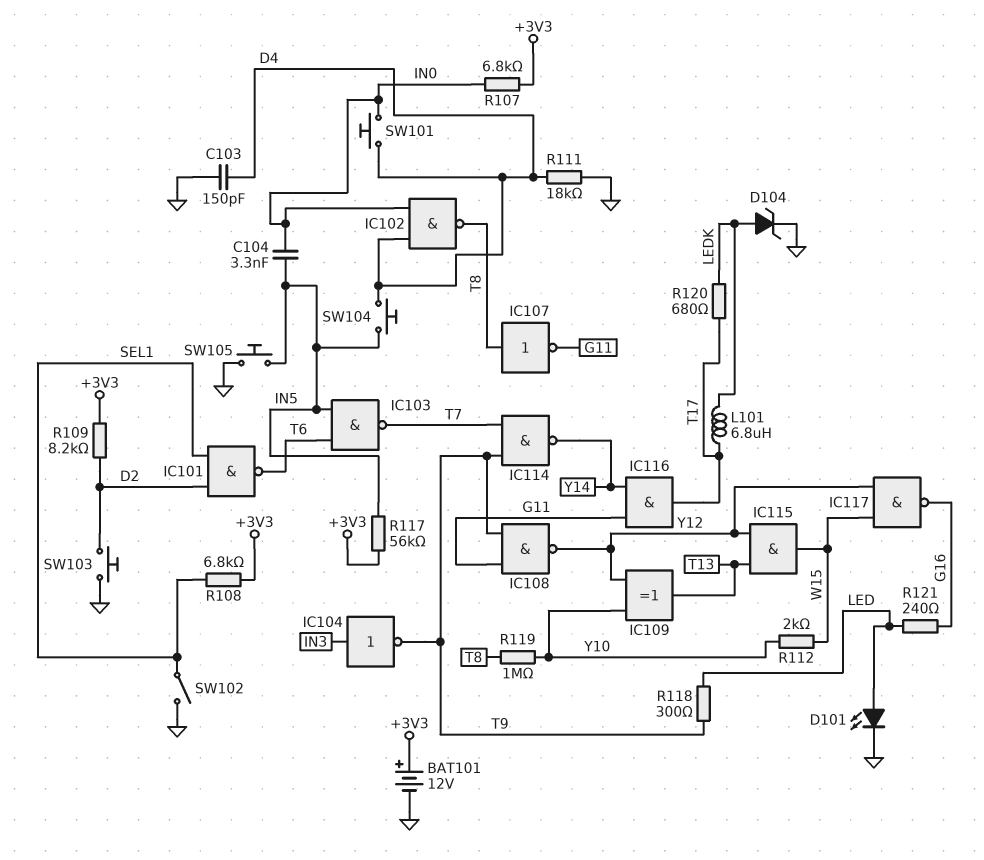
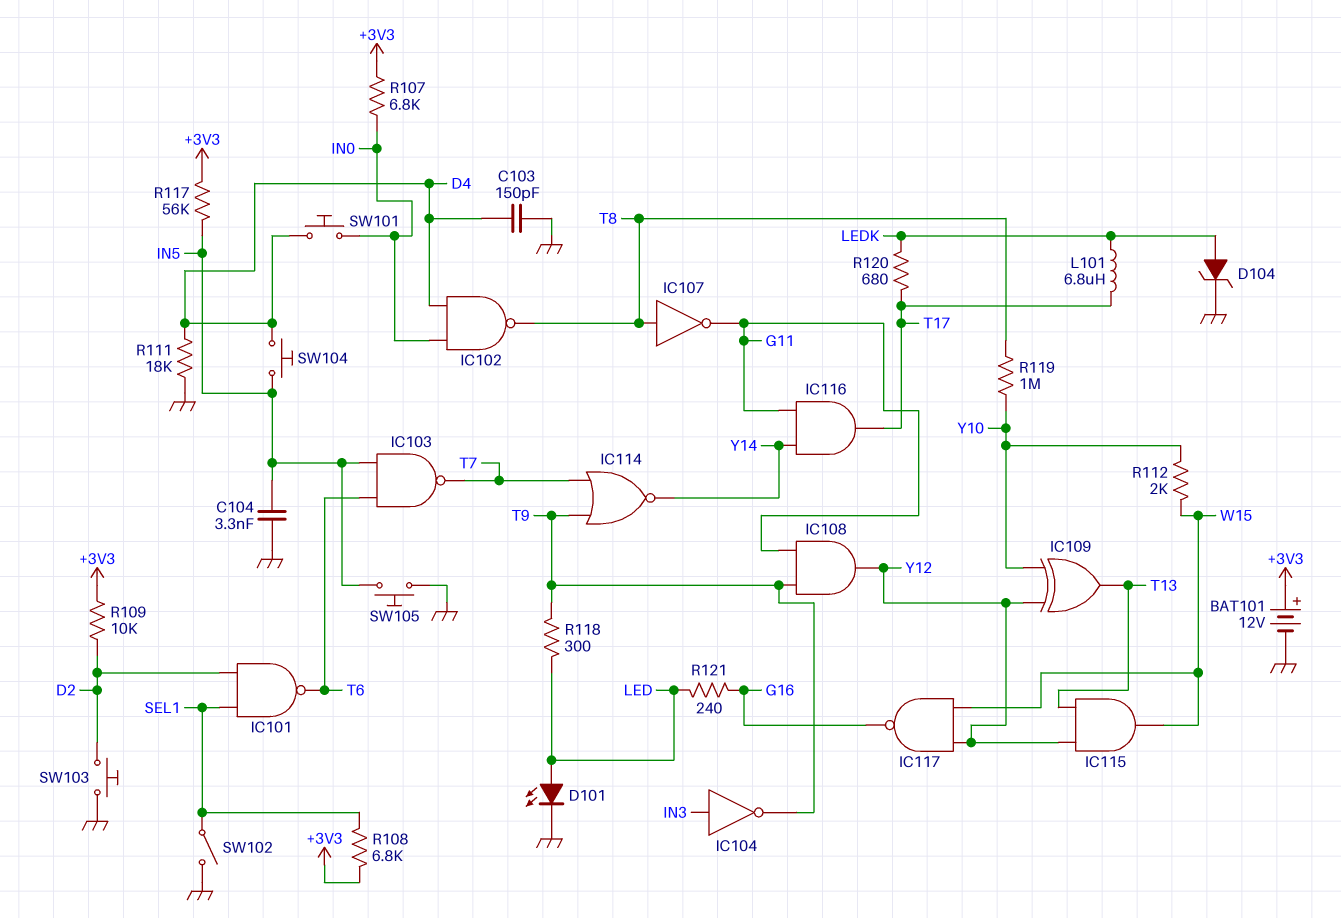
C104: 3.3nF (IN0, IN5) -> 3.3nF (GND, IN5)
IC108: NAND (in G11, in T9, out Y12) -> AND (in G11, in T9, out Y12)
IC114: NAND (in T7, in T9, out Y14) -> NOR (in T7, in T9, out Y14)
R109: 8.2k (+3V3, D2) -> 10k (+3V3, D2)

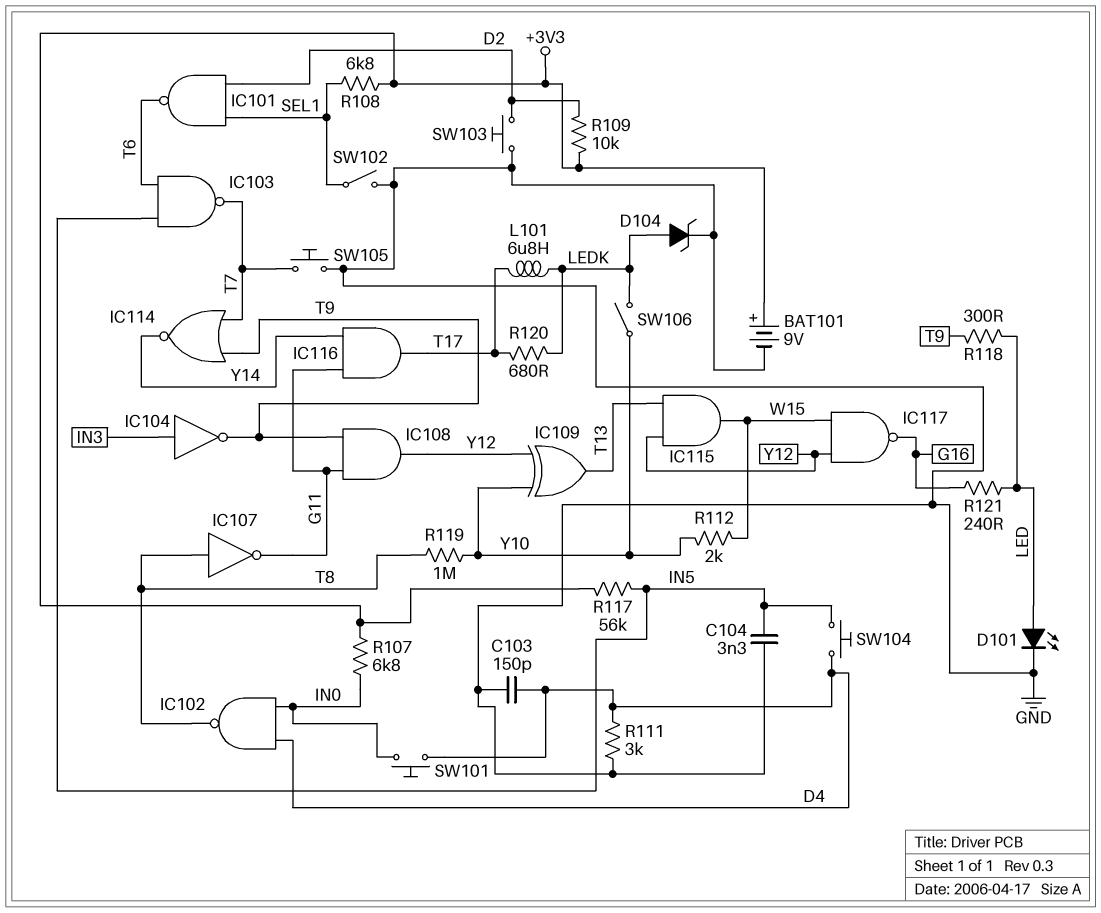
BAT101: 12V (plus +3V3, minus GND) -> 9V (plus +3V3, minus GND)
R111: 18k (D4, GND) -> 3k (D4, GND)
SW105: button (GND, IN5) -> button (GND, T7)
SW106: none -> switch (LEDK, Y10)

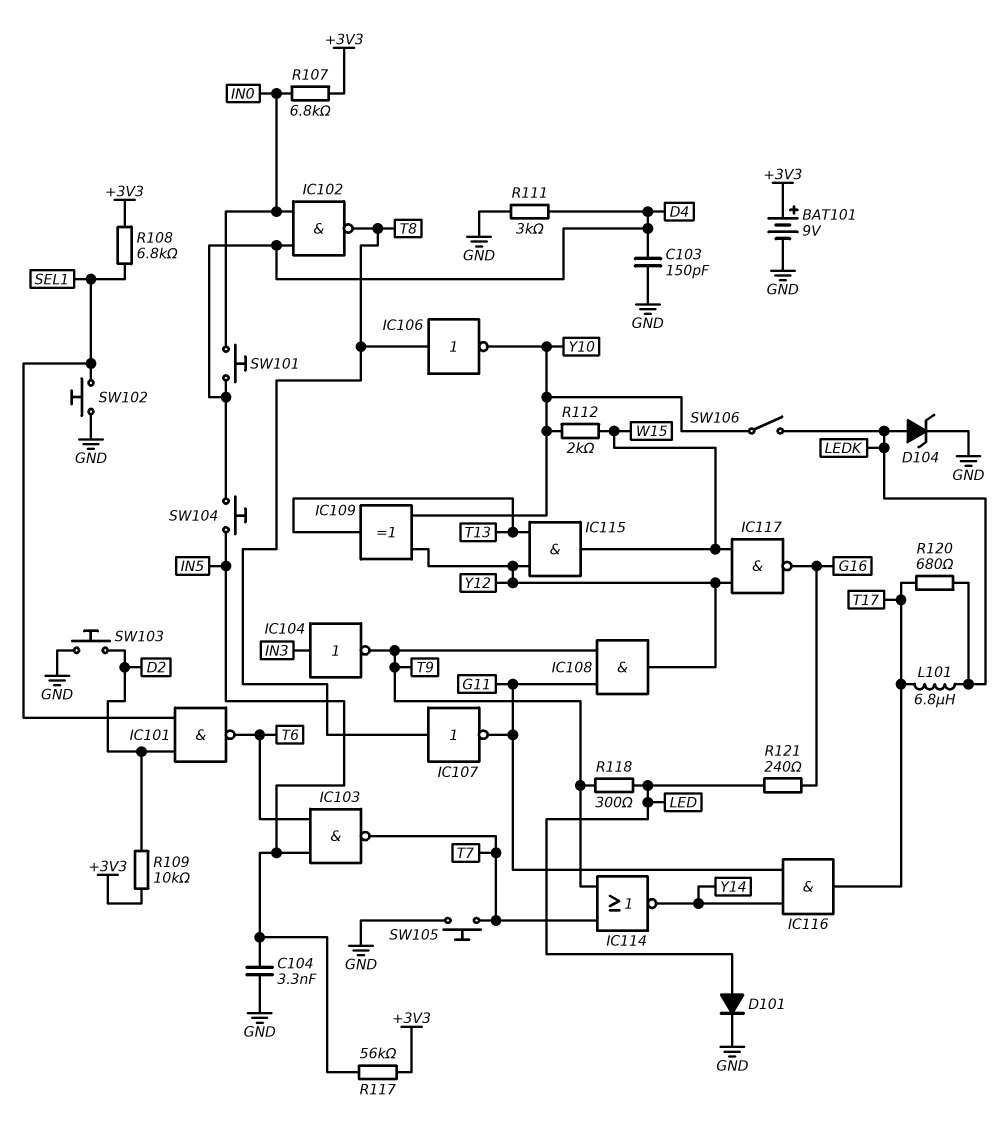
D101: LED (A LED, K GND) -> diode (A LED, K GND)
IC106: none -> NOT (in T8, out Y10)
R119: 1M (T8, Y10) -> none
SW102: switch (GND, SEL1) -> button (GND, SEL1)

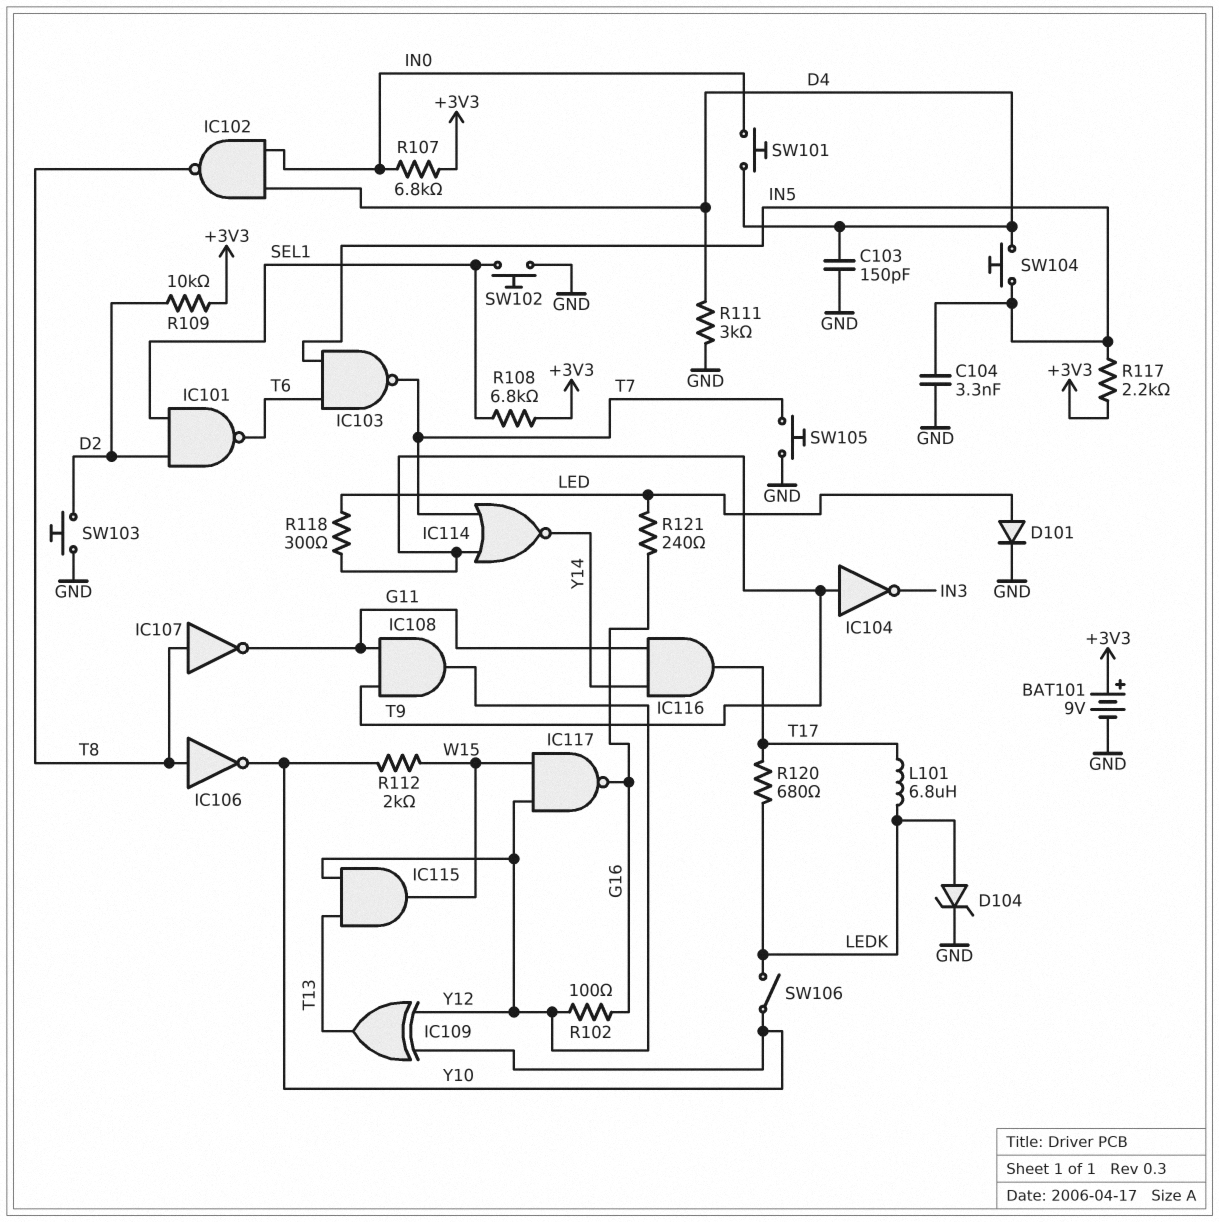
IC104: NOT (in IN3, out T9) -> NOT (in T9, out IN3)
R102: none -> 100 (G16, Y12)
R117: 56k (+3V3, IN5) -> 2.2k (+3V3, IN5)

